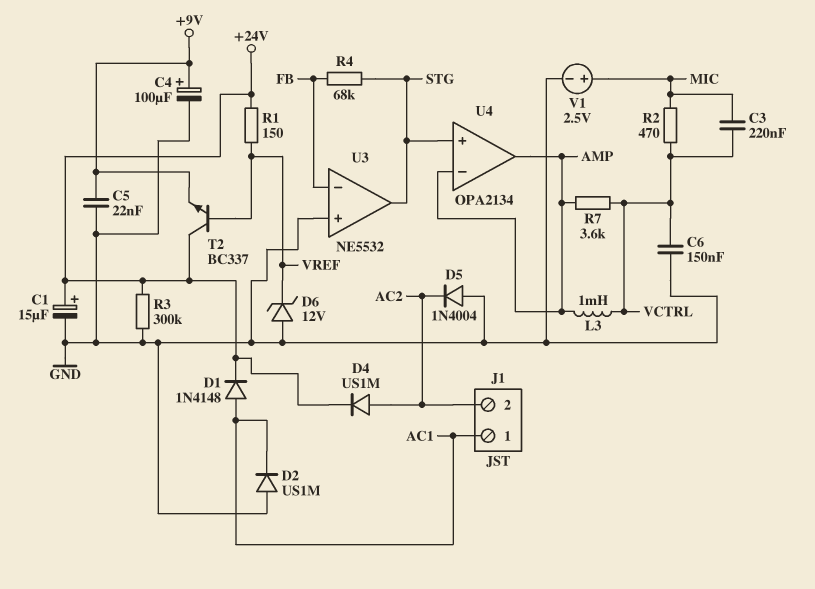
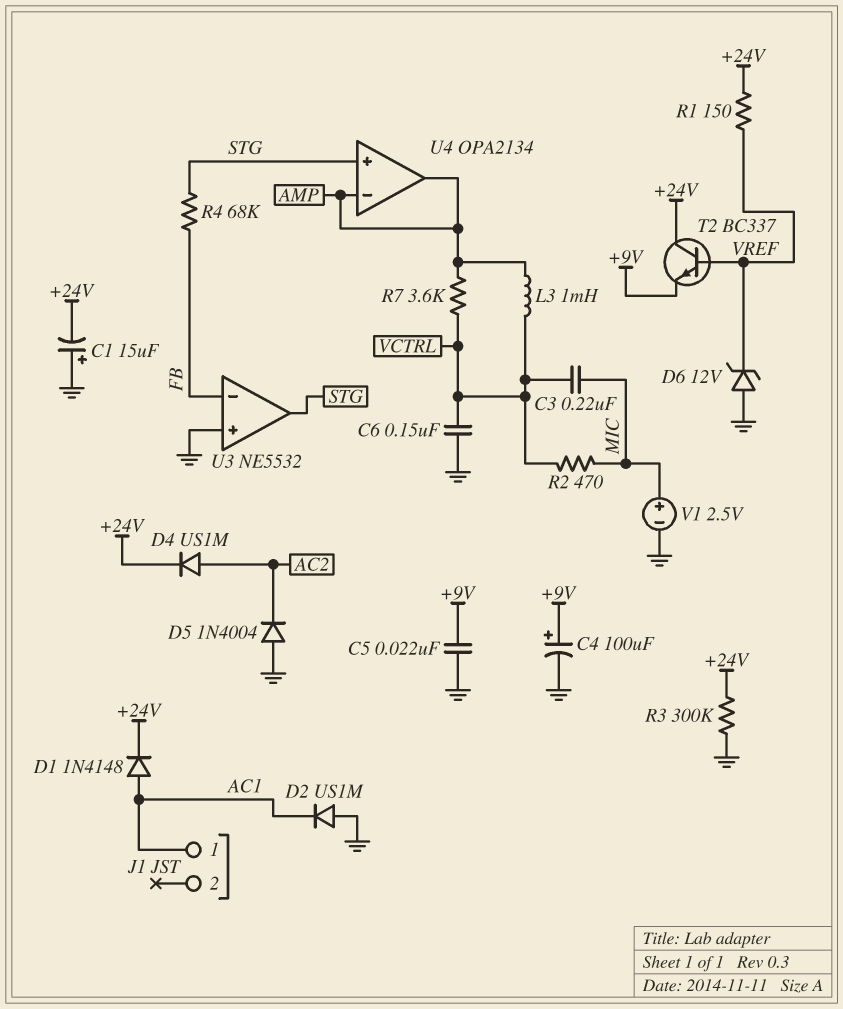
C1: 15uF (plus +24V, minus GND) -> 15uF (plus GND, minus +24V)
J1 pin 2: AC2 -> none

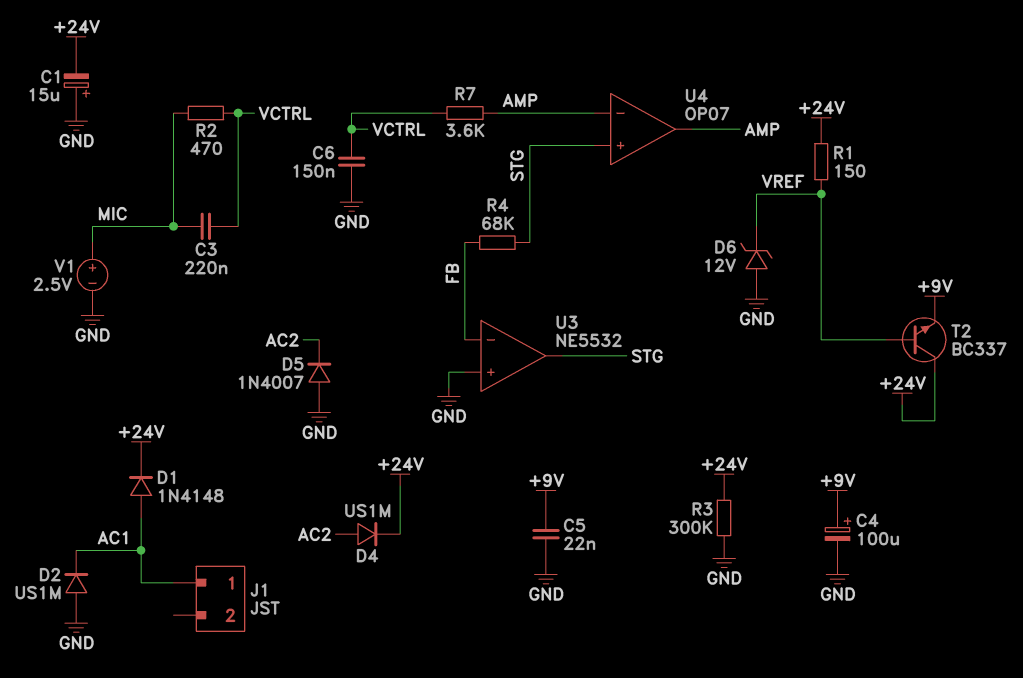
D5: diode 1N4004 (A GND, K AC2) -> diode 1N4007 (A GND, K AC2)
L3: 1mH (AMP, VCTRL) -> none
U4: OPA2134 -> OP07

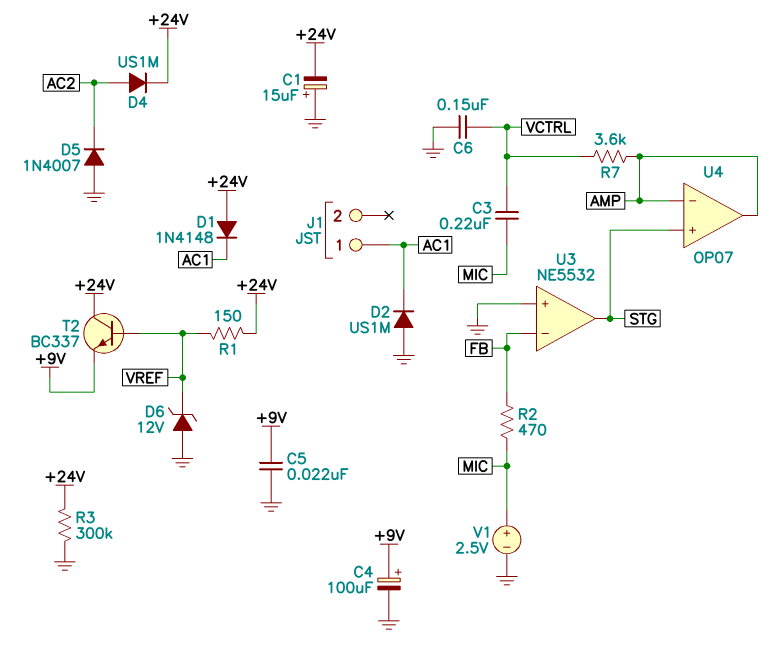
D1: diode 1N4148 (A AC1, K +24V) -> diode 1N4148 (A +24V, K AC1)
R2: 470 (MIC, VCTRL) -> 470 (FB, MIC)
R4: 68k (FB, STG) -> none

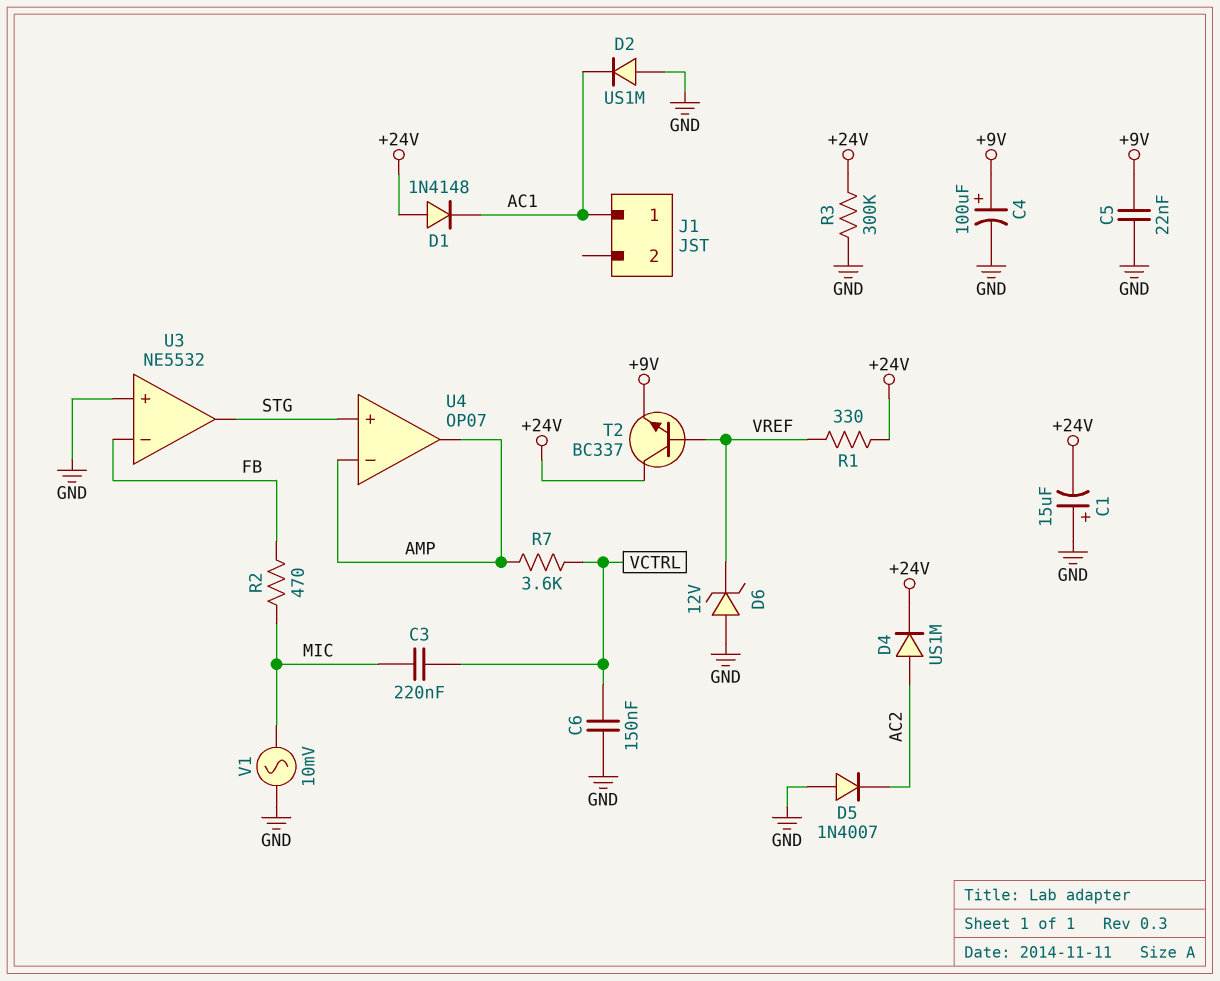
R1: 150 (+24V, VREF) -> 330 (+24V, VREF)
V1: 2.5V (plus MIC, minus GND) -> AC 10mV (GND, MIC)

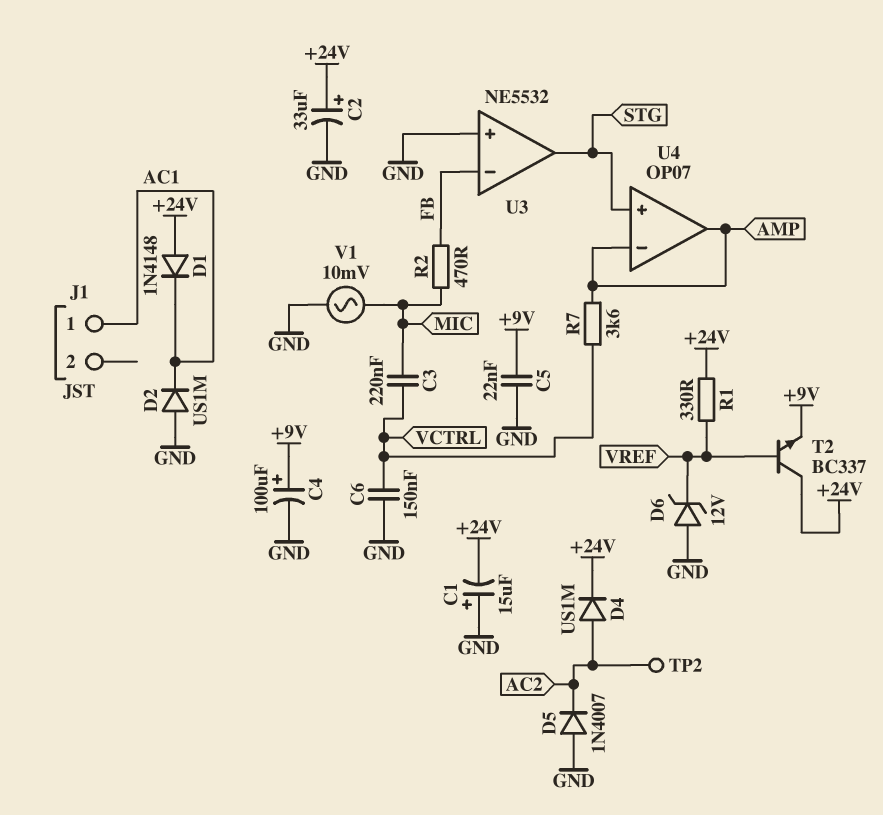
C2: none -> 33uF (plus +24V, minus GND)
R3: 300k (+24V, GND) -> none
TP2: none -> test point (AC2)

